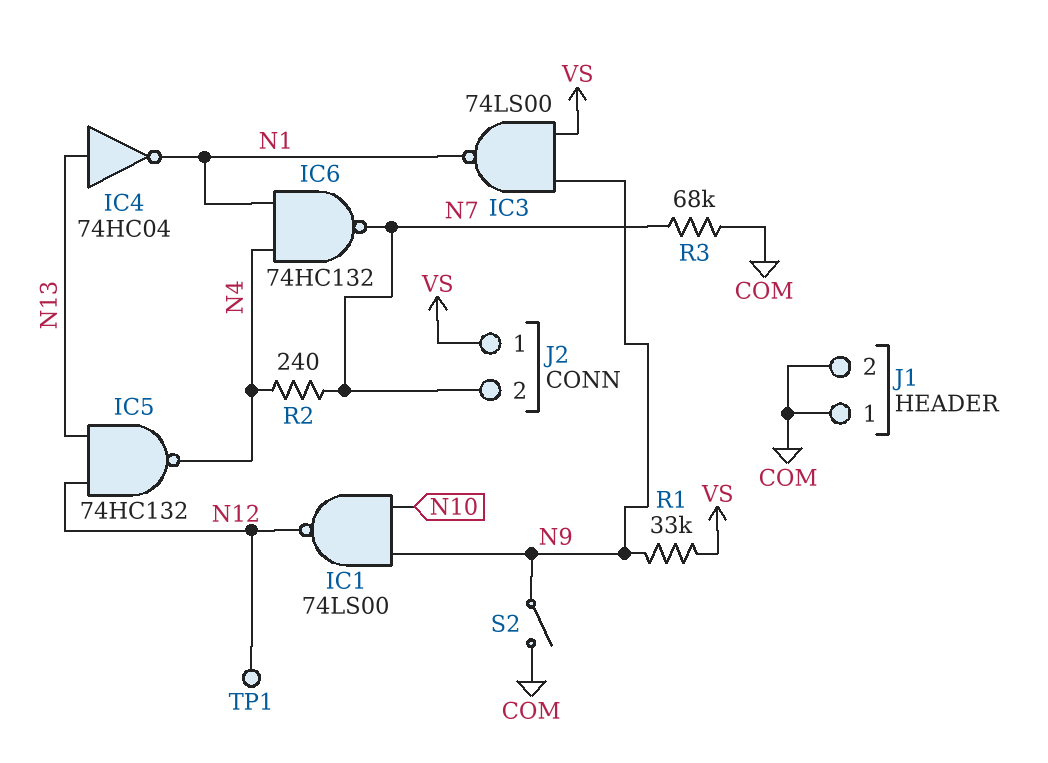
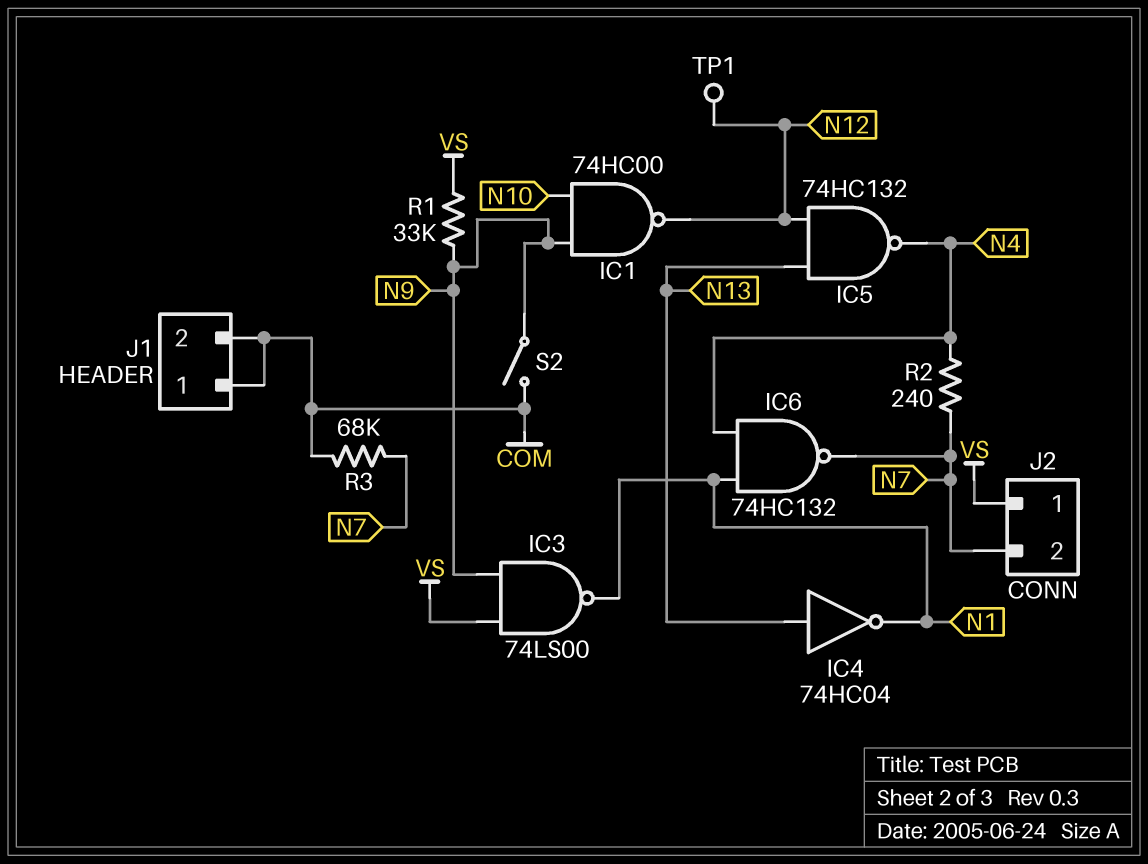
IC1: NAND 74LS00 (in N9, in N10, out N12) -> NAND 74HC00 (in N9, in N10, out N12)

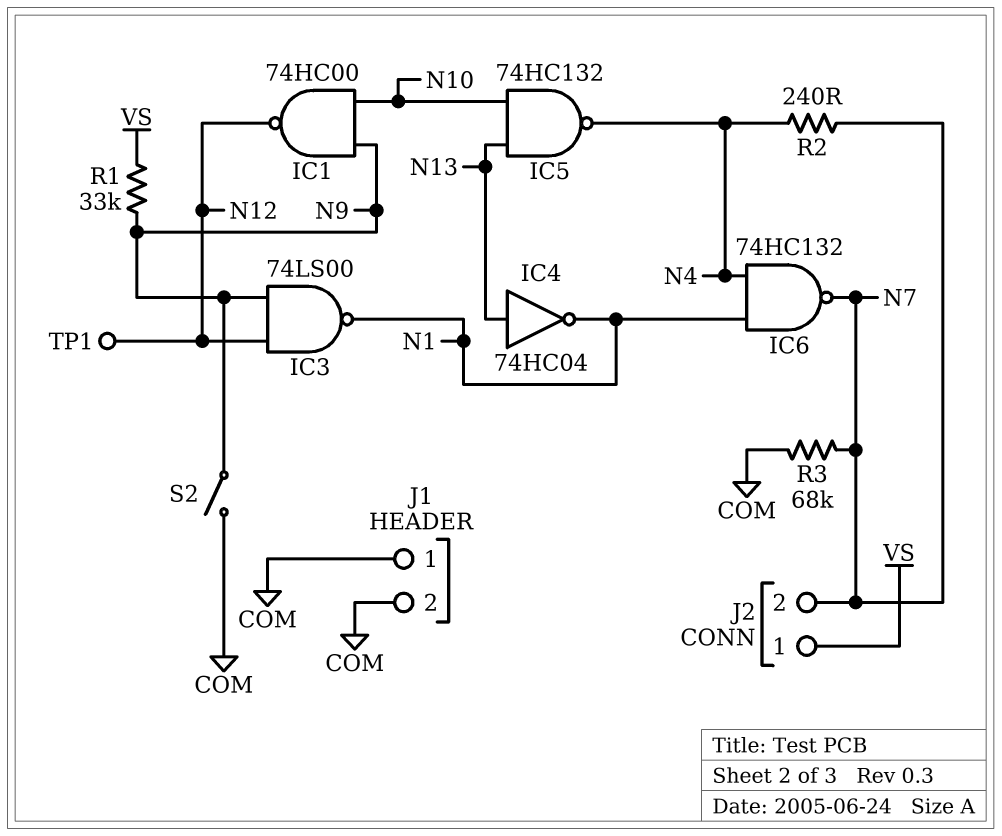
IC3: NAND 74LS00 (in N9, in VS, out N1) -> NAND 74LS00 (in N9, in N12, out N1)
IC5: NAND 74HC132 (in N12, in N13, out N4) -> NAND 74HC132 (in N10, in N13, out N4)

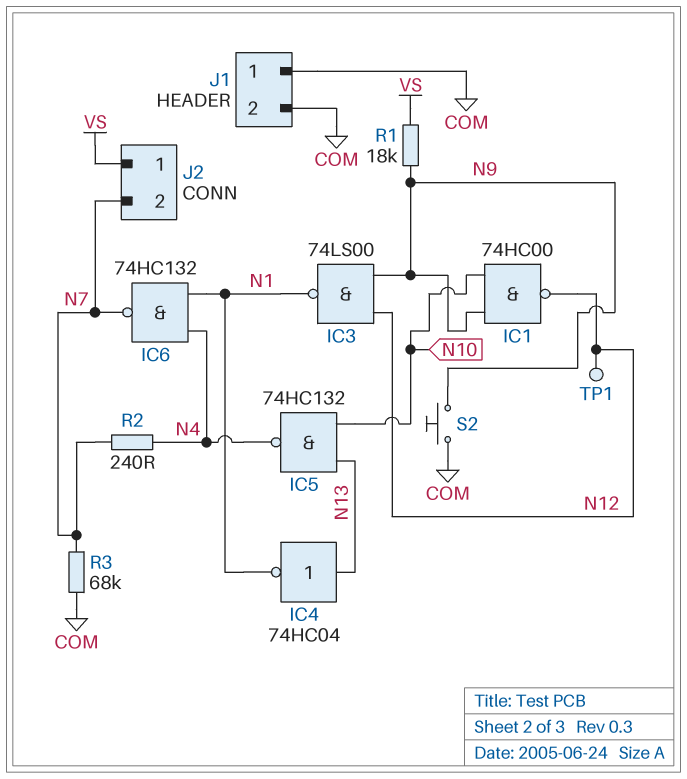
R1: 33k (N9, VS) -> 18k (N9, VS)
S2: switch (COM, N9) -> button (COM, N9)

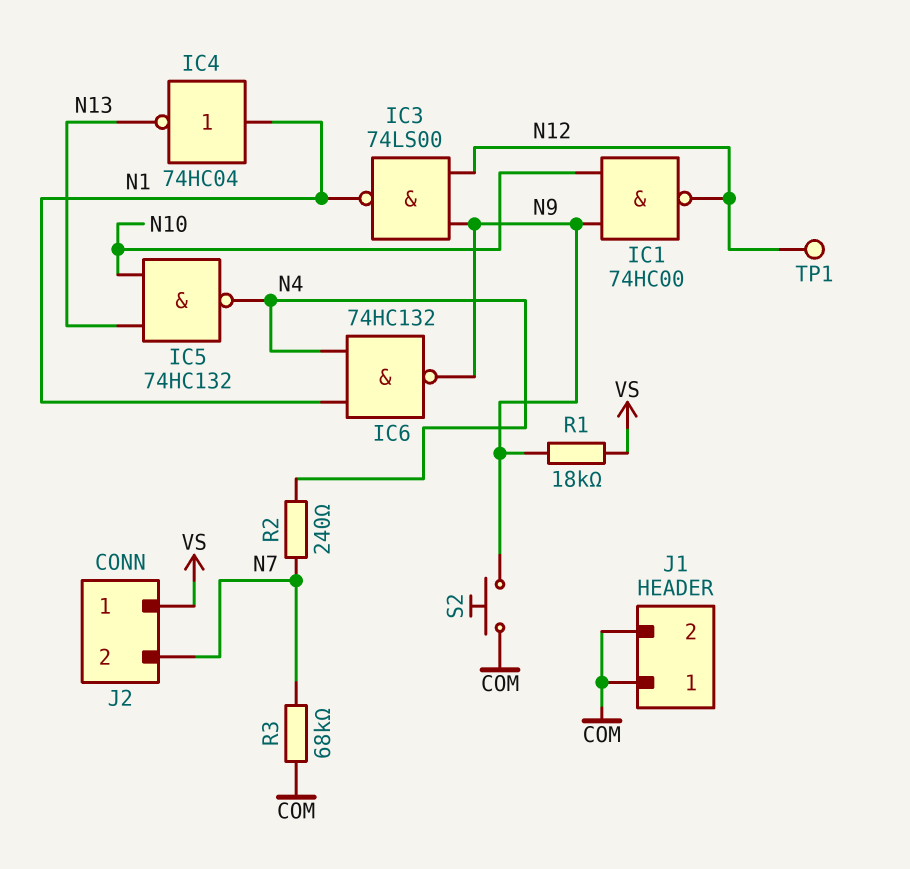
IC4: NOT 74HC04 (in N13, out N1) -> NOT 74HC04 (in N1, out N13)
IC6: NAND 74HC132 (in N1, in N4, out N7) -> NAND 74HC132 (in N1, in N4, out N9)

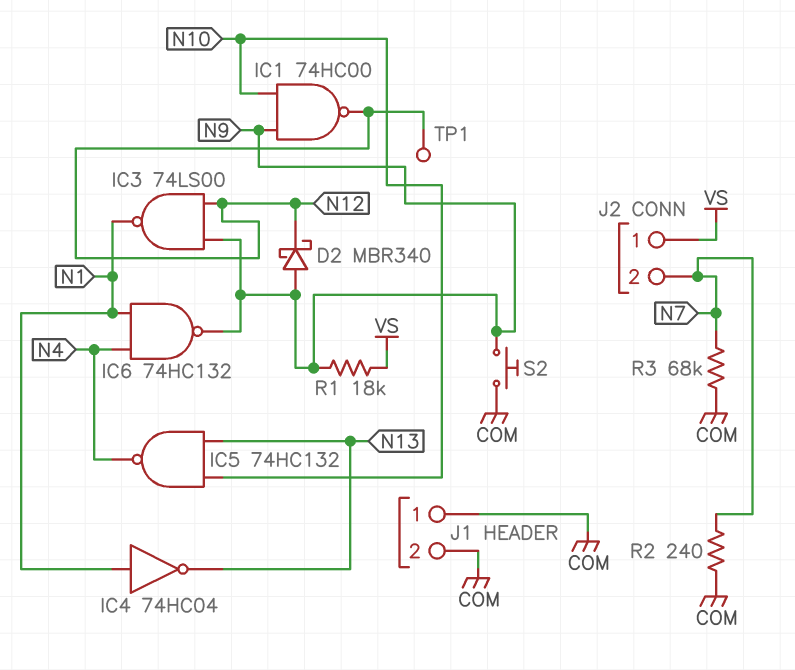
D2: none -> schottky MBR340 (A N9, K N12)
R2: 240 (N4, N7) -> 240 (COM, N7)

